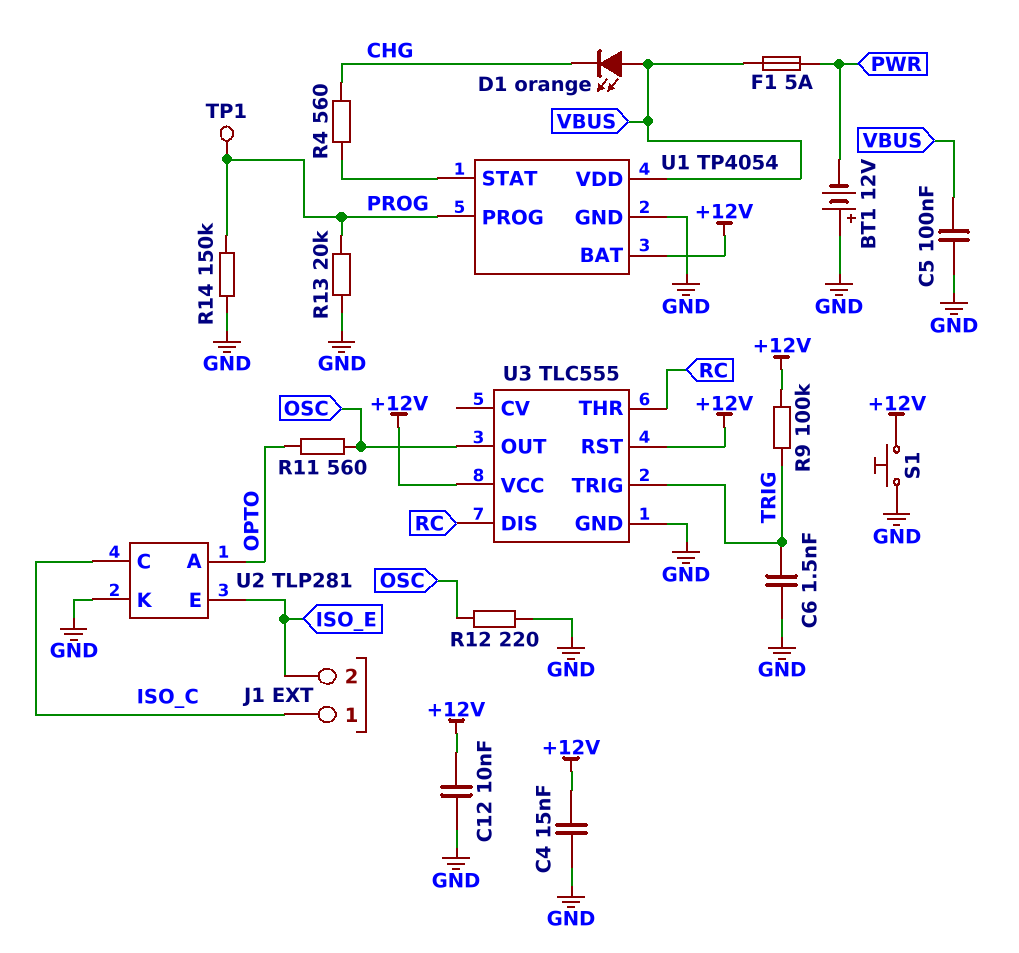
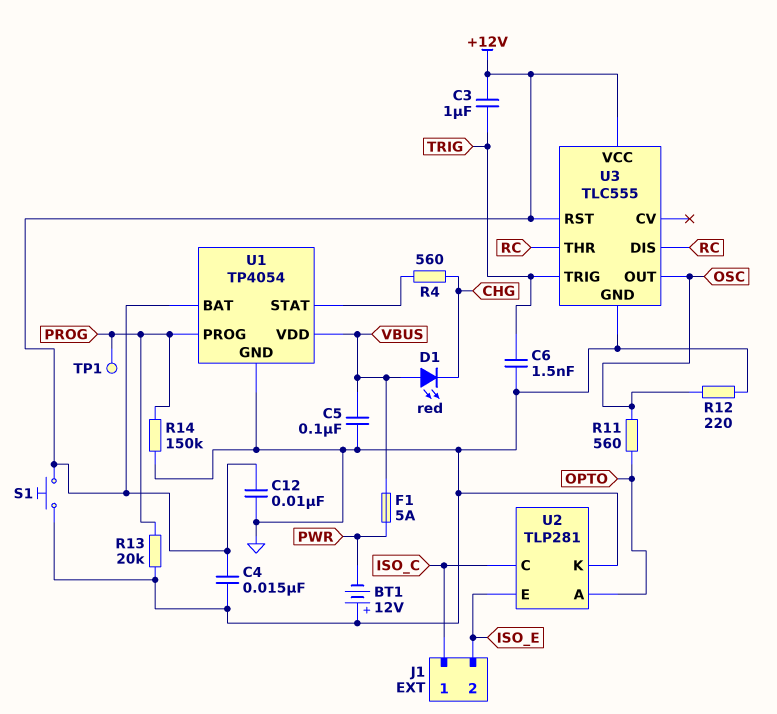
C3: none -> 1uF (+12V, TRIG)
D1: LED orange (A VBUS, K CHG) -> LED red (A VBUS, K CHG)
R9: 100k (+12V, TRIG) -> none

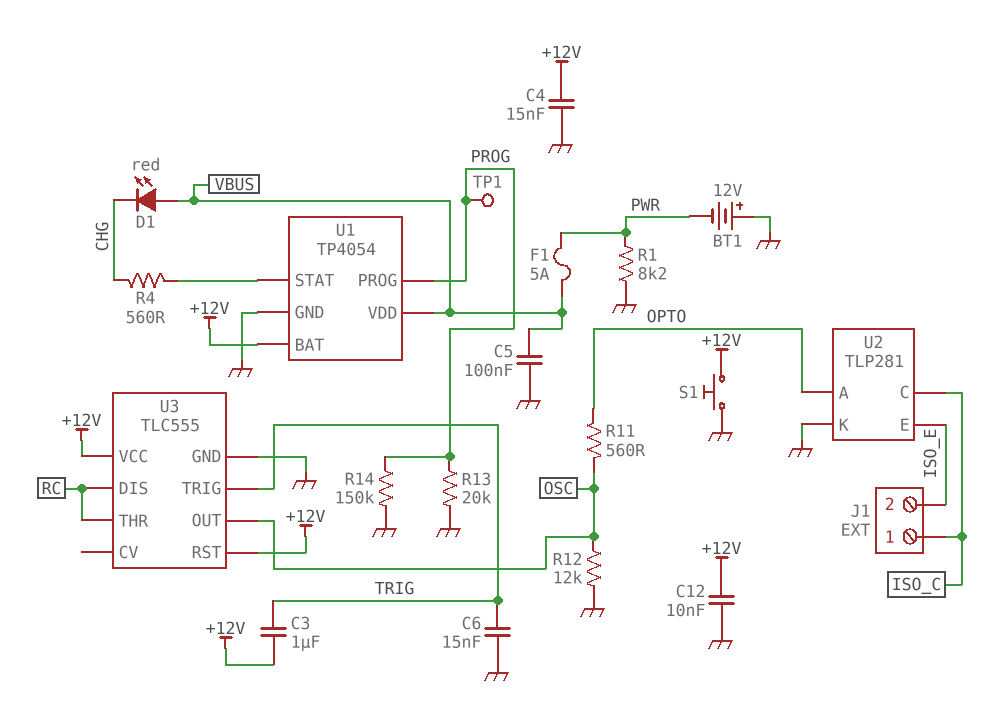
C6: 1.5nF (GND, TRIG) -> 15nF (GND, TRIG)
R1: none -> 8.2k (GND, PWR)
R12: 220 (GND, OSC) -> 12k (GND, OSC)

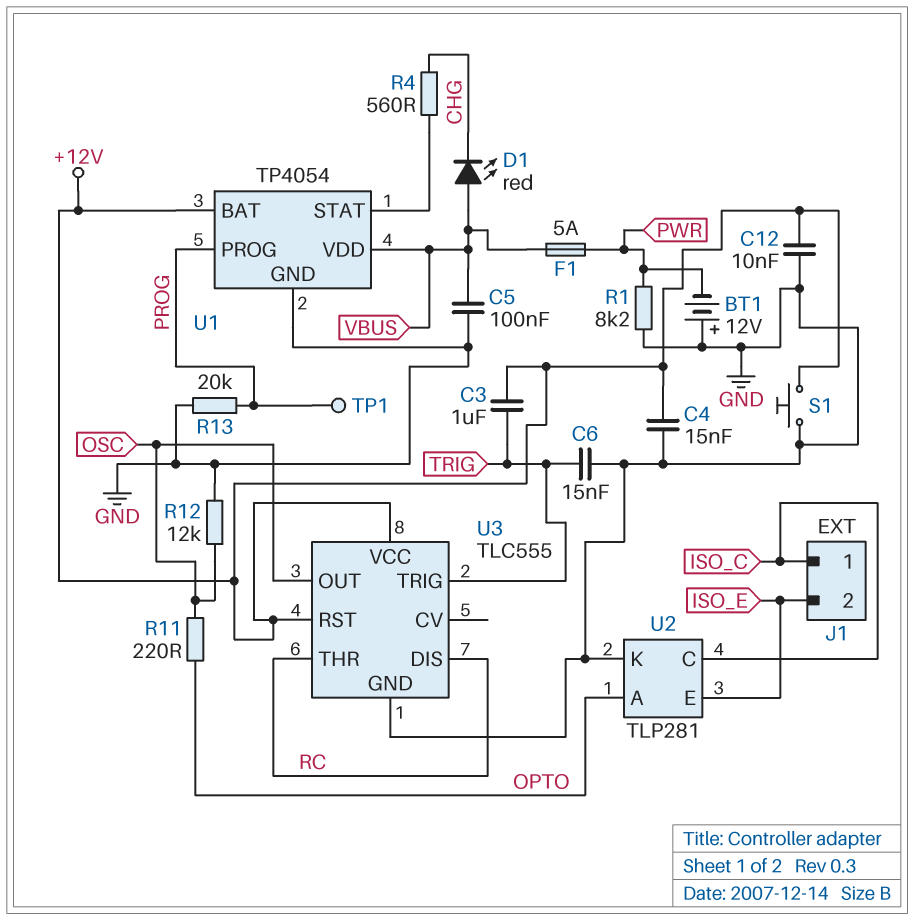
R11: 560 (OPTO, OSC) -> 220 (OPTO, OSC)
R14: 150k (GND, PROG) -> none

